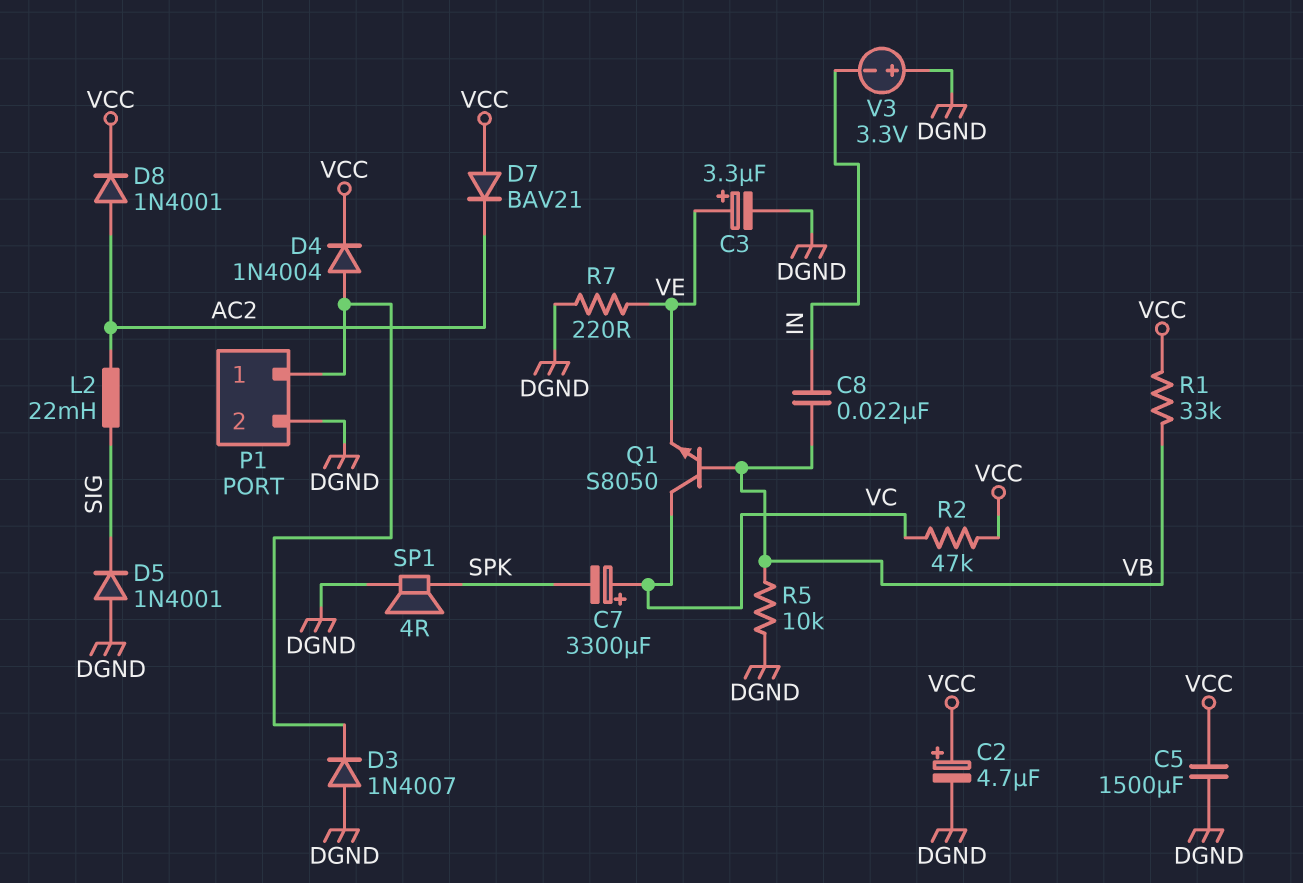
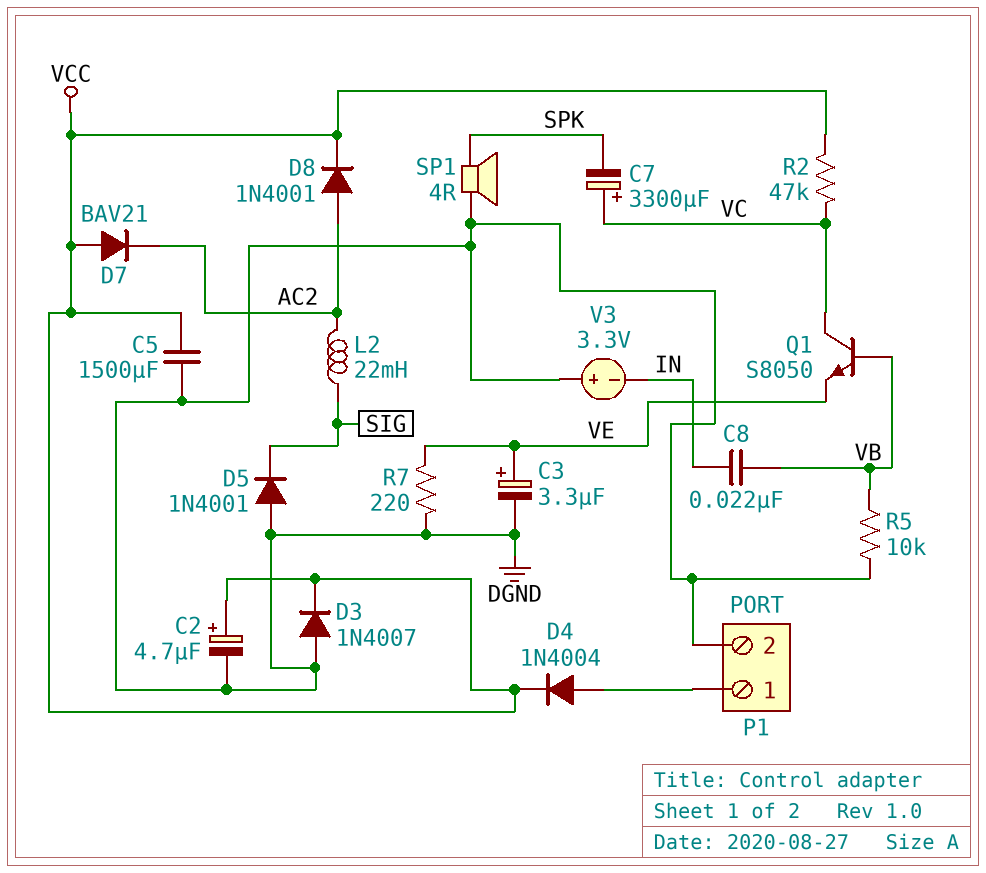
D3: diode 1N4007 (A DGND, K P1/1) -> diode 1N4007 (A DGND, K VCC)
R1: 33k (VB, VCC) -> none

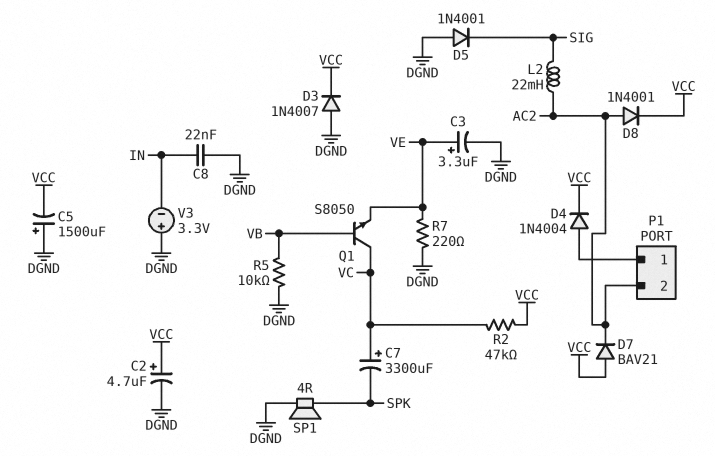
C5: 1500uF (DGND, VCC) -> 1500uF (plus DGND, minus VCC)
C8: 22nF (IN, VB) -> 22nF (DGND, IN)
P1 pin 2: DGND -> AC2

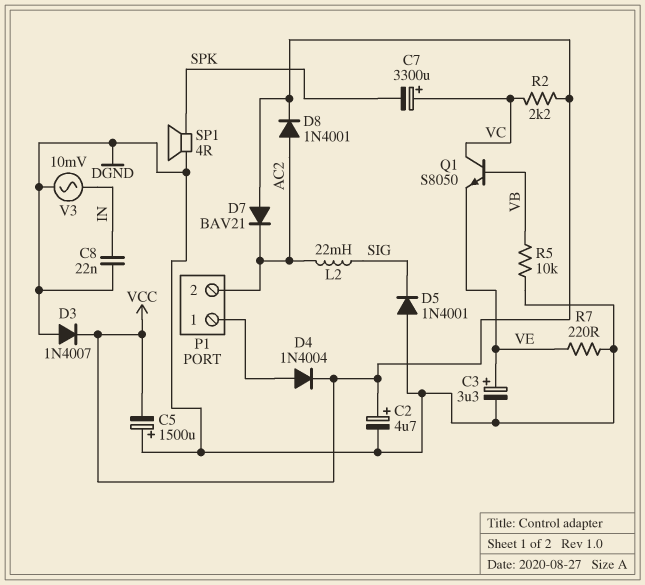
R2: 47k (VC, VCC) -> 2.2k (VC, VCC)
V3: 3.3V (plus DGND, minus IN) -> AC 10mV (DGND, IN)

